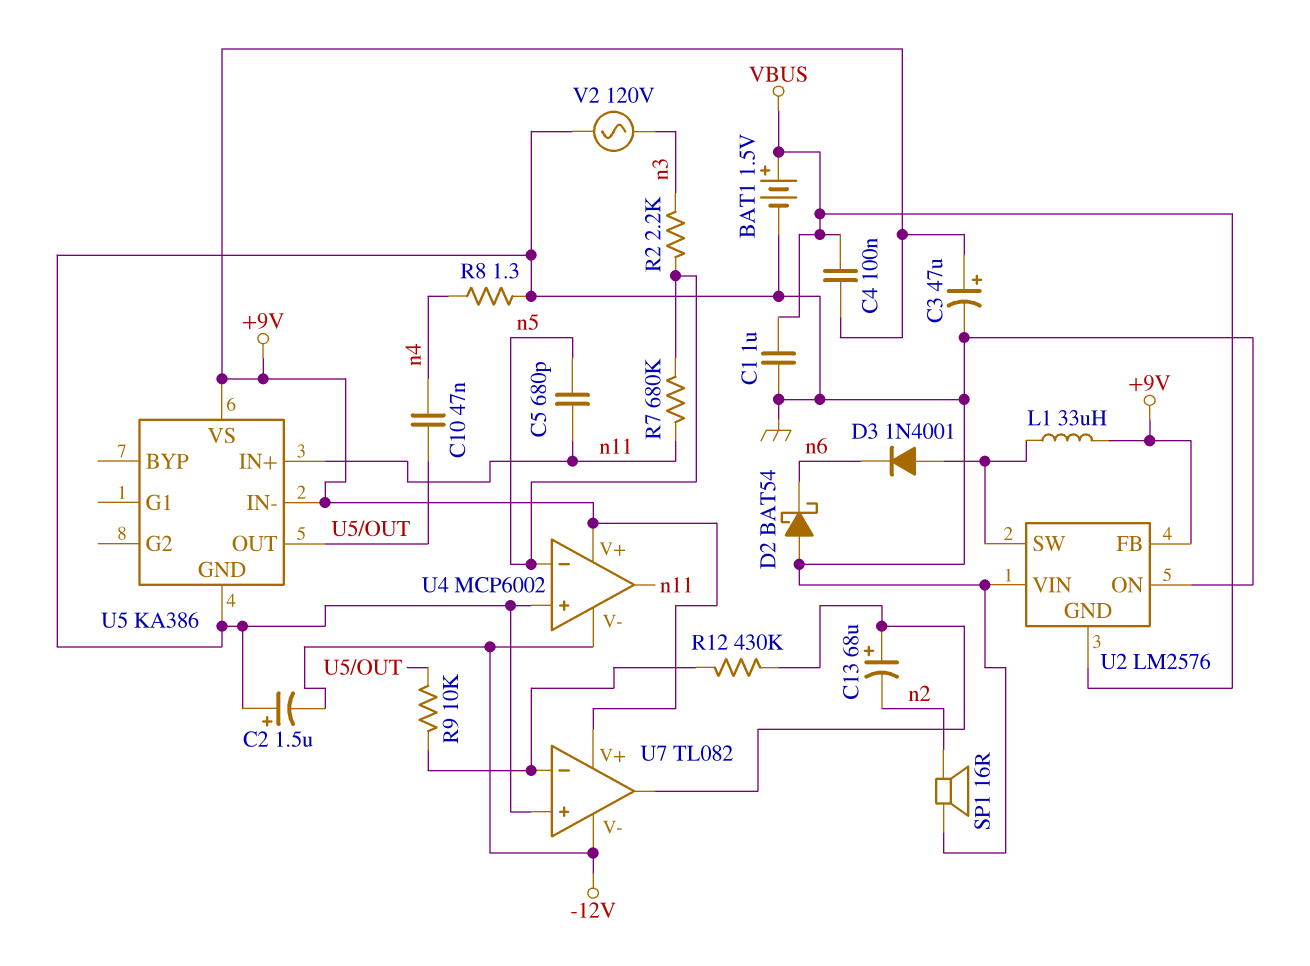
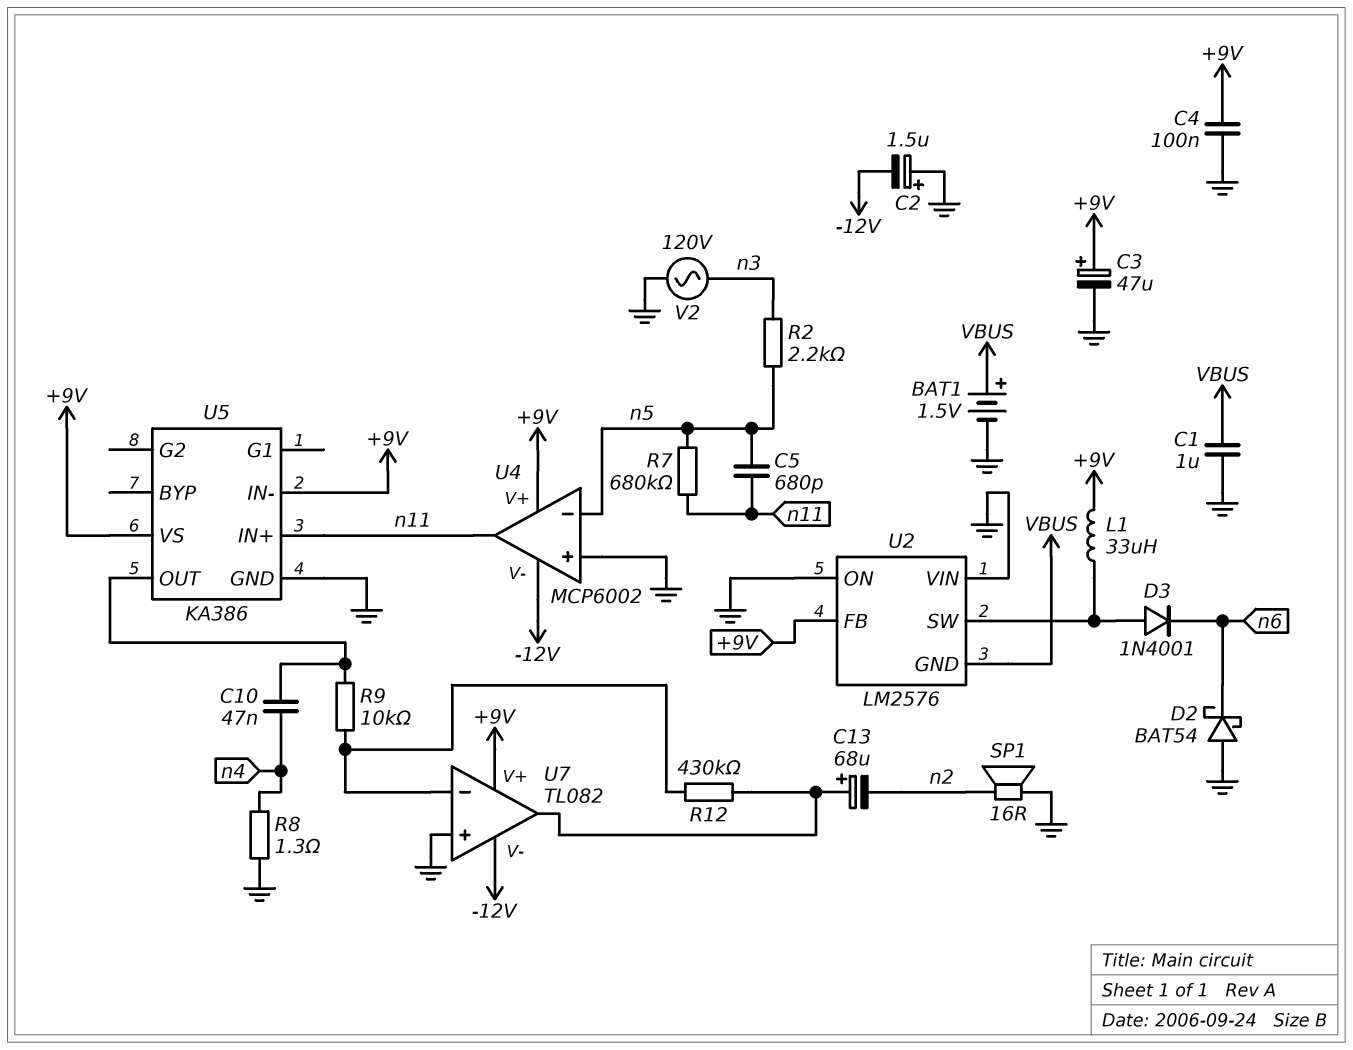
C4: 100nF (+9V, VBUS) -> 100nF (+9V, GND)

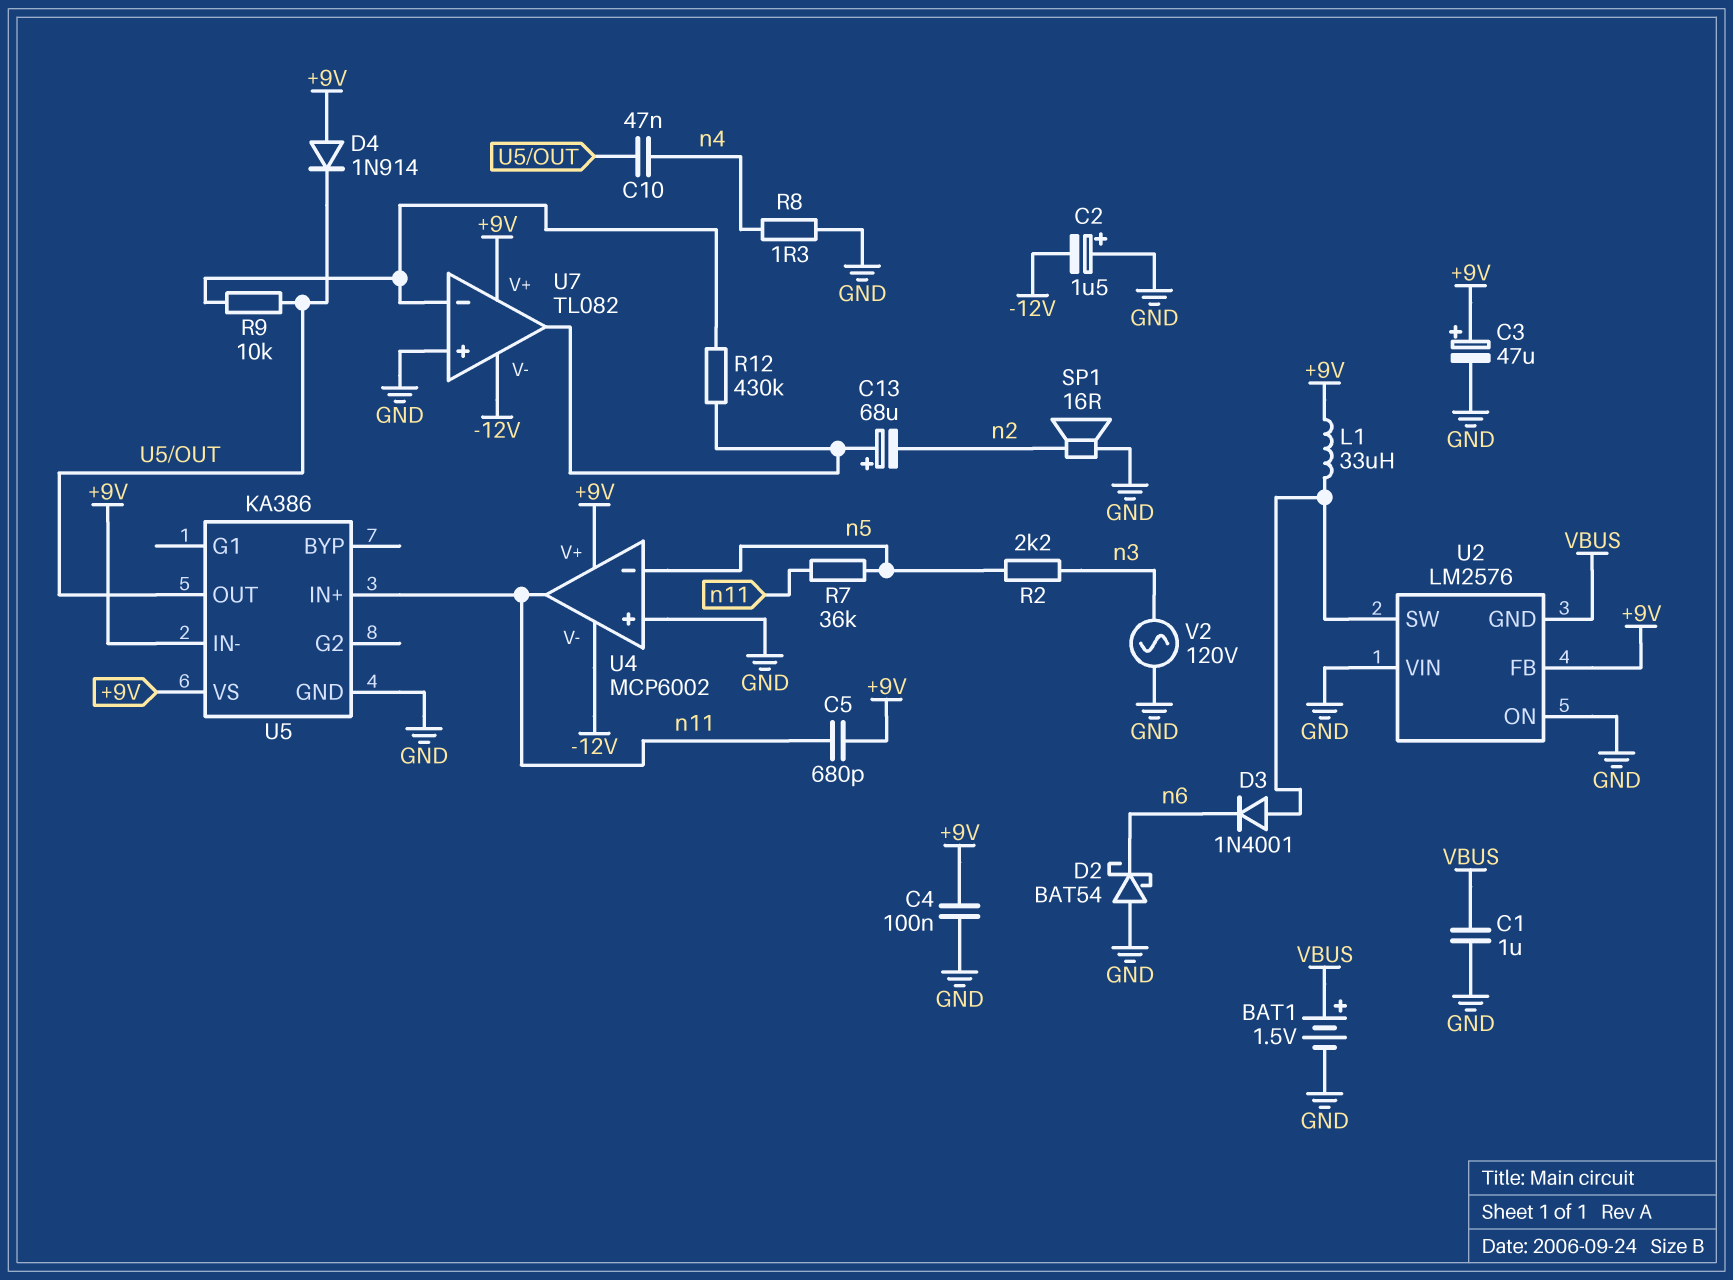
C5: 680pF (n5, n11) -> 680pF (+9V, n11)
D4: none -> diode 1N914 (A +9V, K U5/OUT)
R7: 680k (n5, n11) -> 36k (n5, n11)

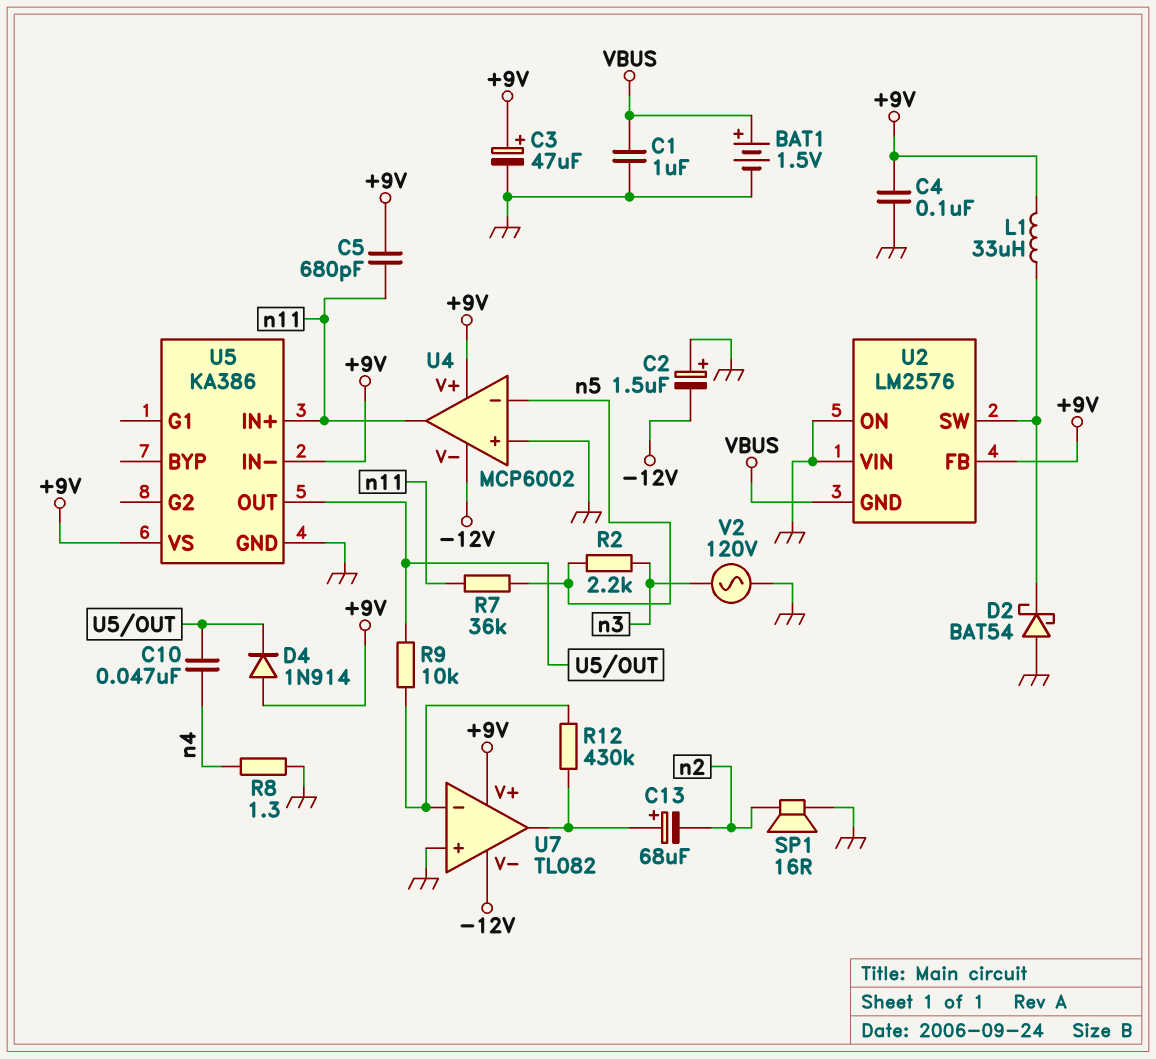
D2: schottky BAT54 (A GND, K n6) -> schottky BAT54 (A GND, K U2/SW)
D3: diode 1N4001 (A U2/SW, K n6) -> none

